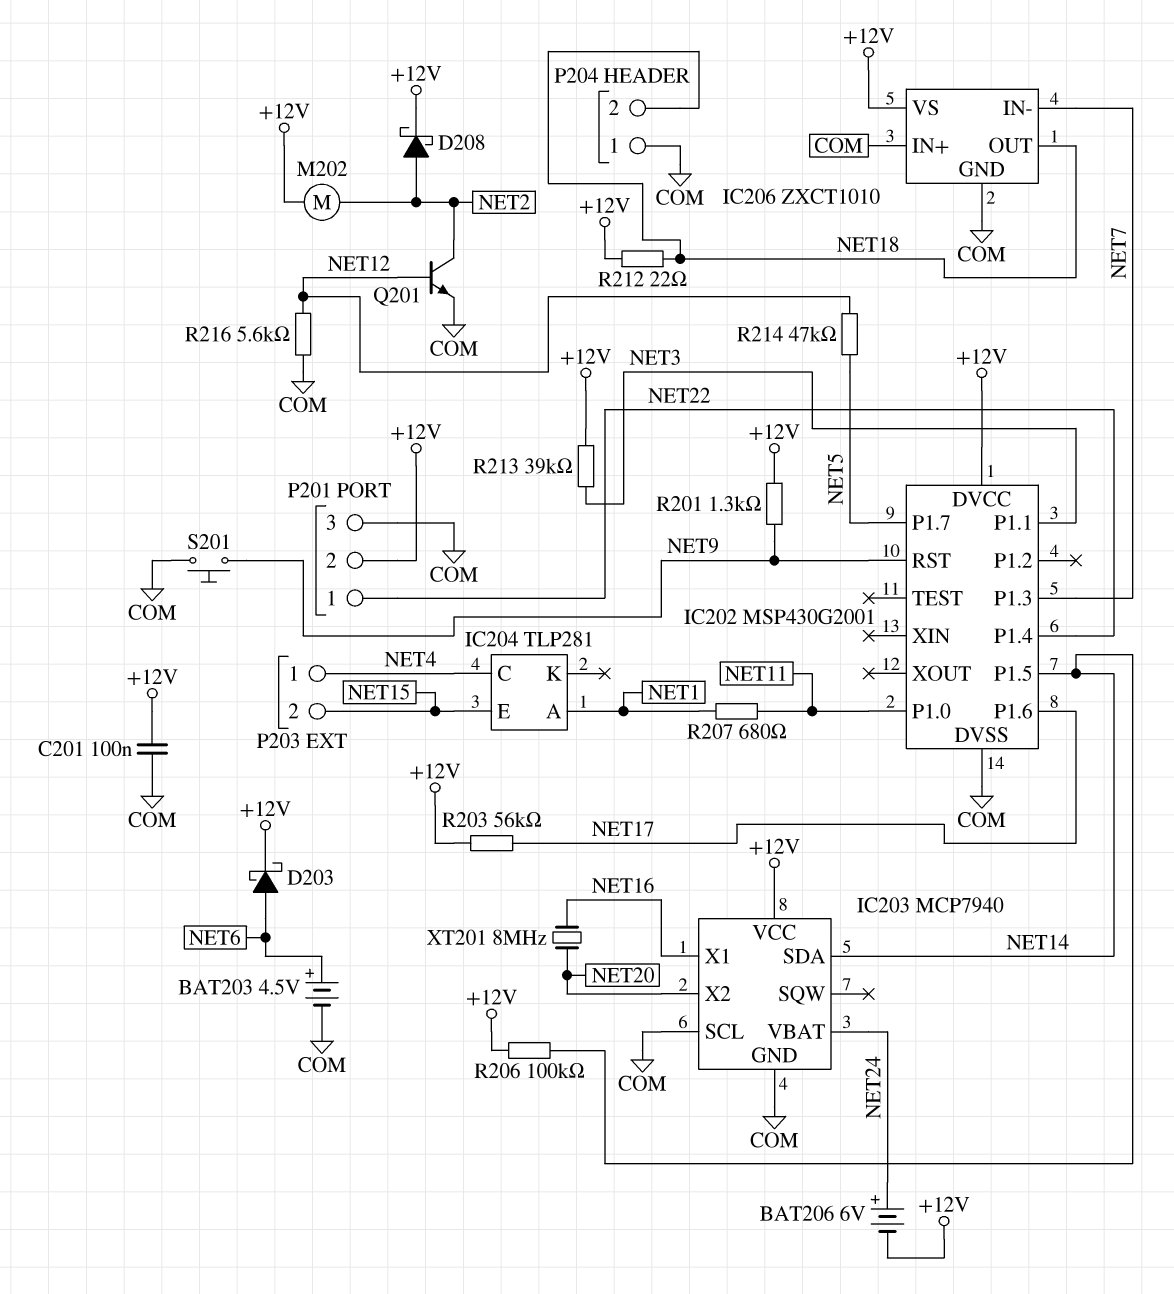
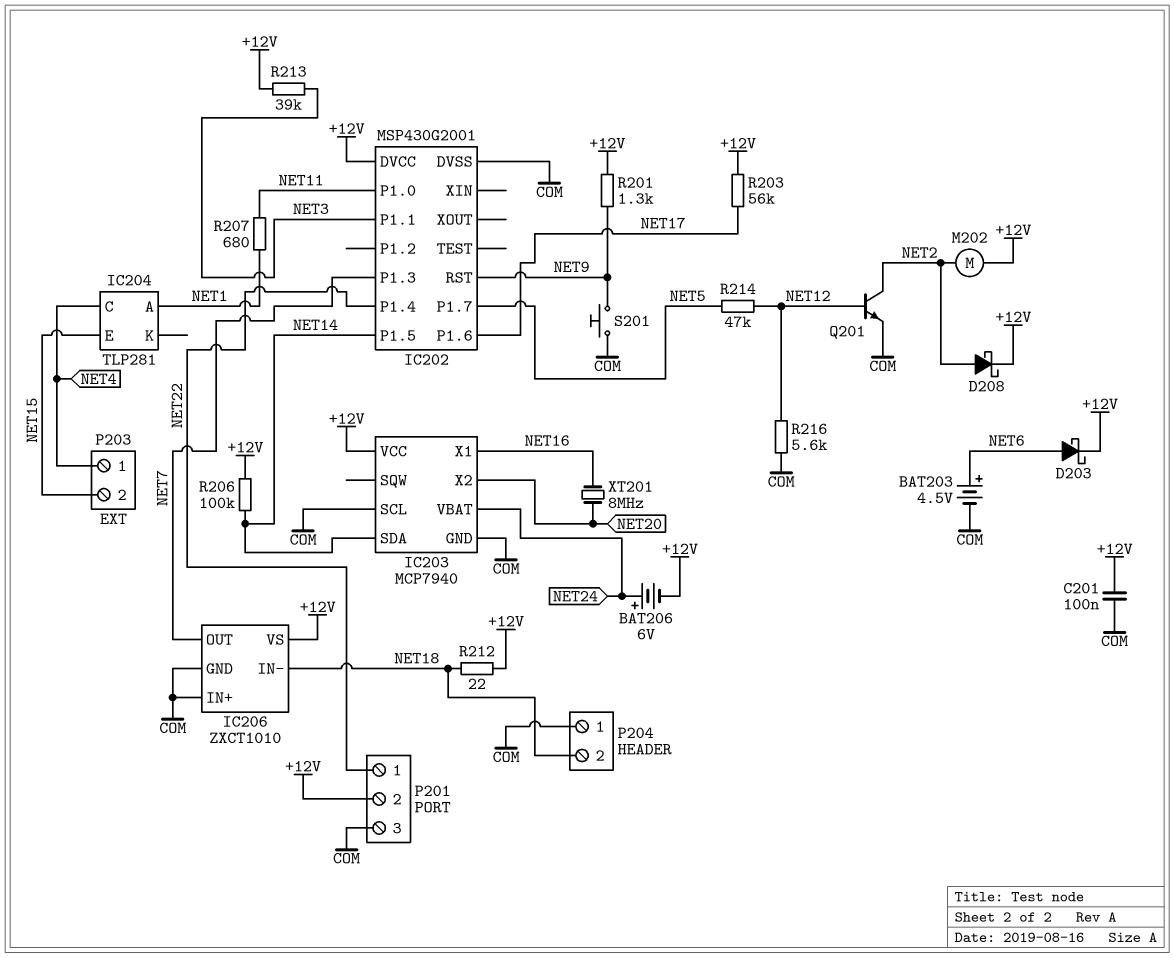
IC206 pin IN-: NET7 -> NET18
IC206 pin OUT: NET18 -> NET7

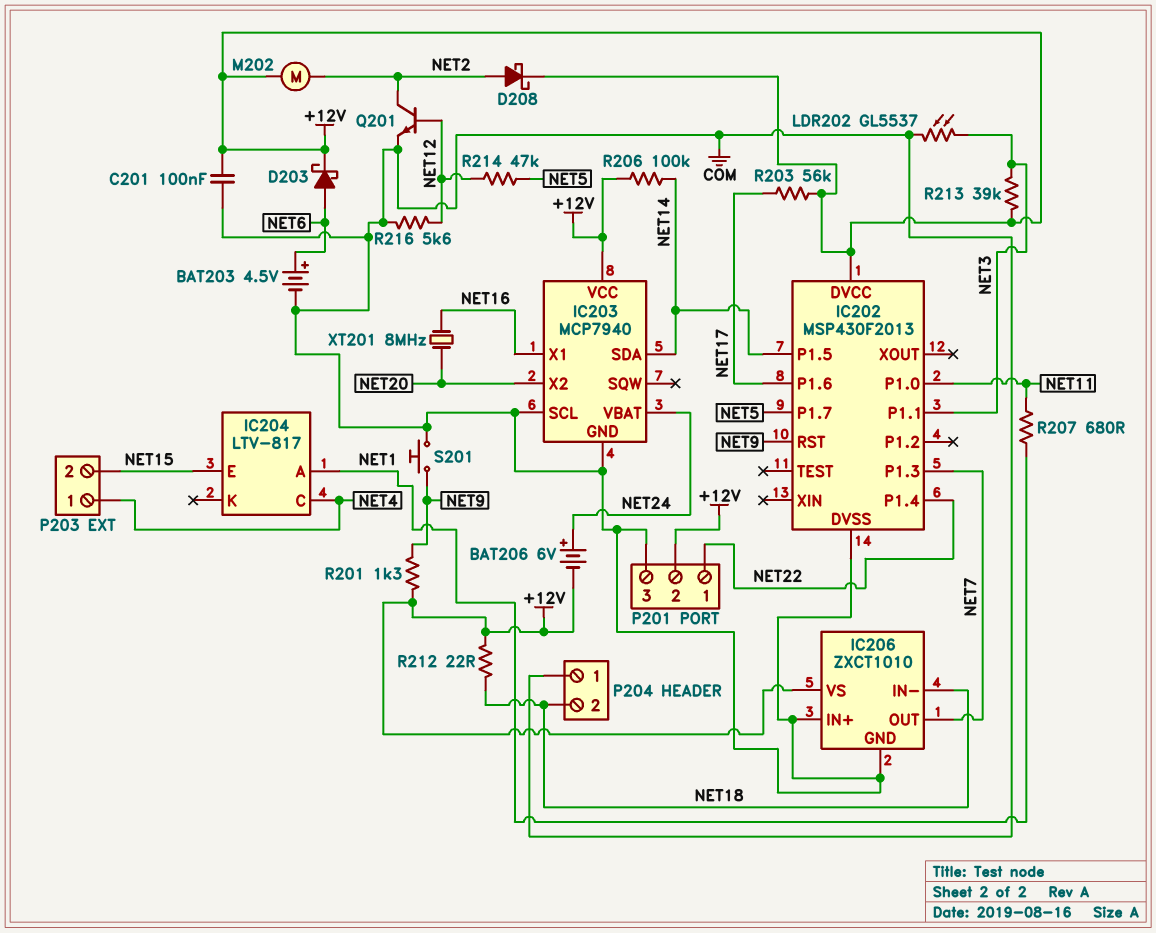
IC202: MSP430G2001 -> MSP430F2013
IC204: TLP281 -> LTV-817
LDR202: none -> GL5537 (COM, NET3)

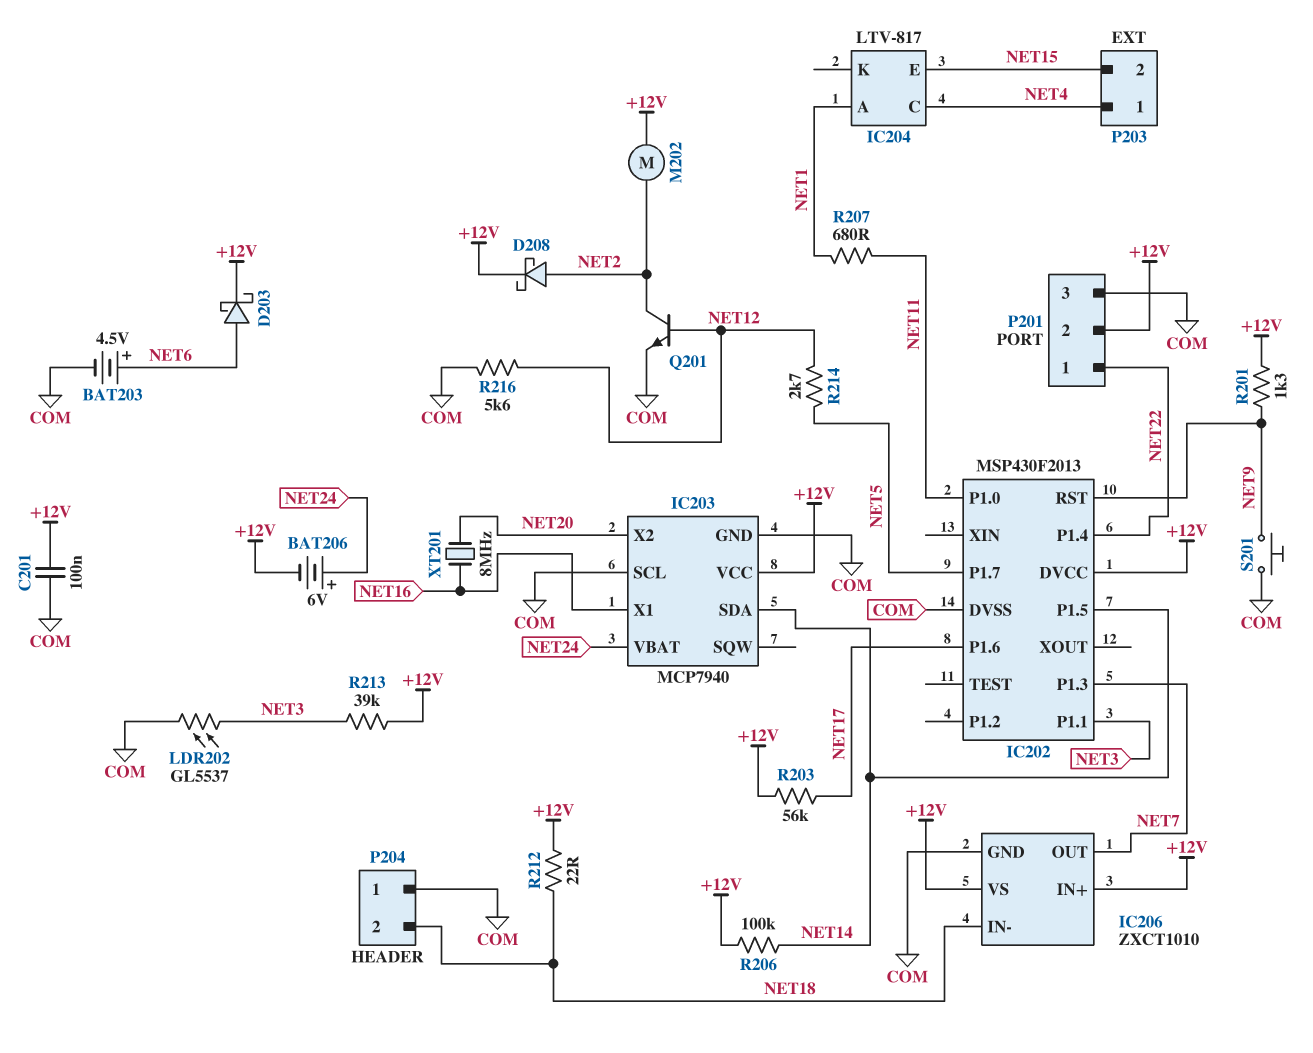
IC206 pin IN+: COM -> +12V
R214: 47k (NET5, NET12) -> 2.7k (NET5, NET12)

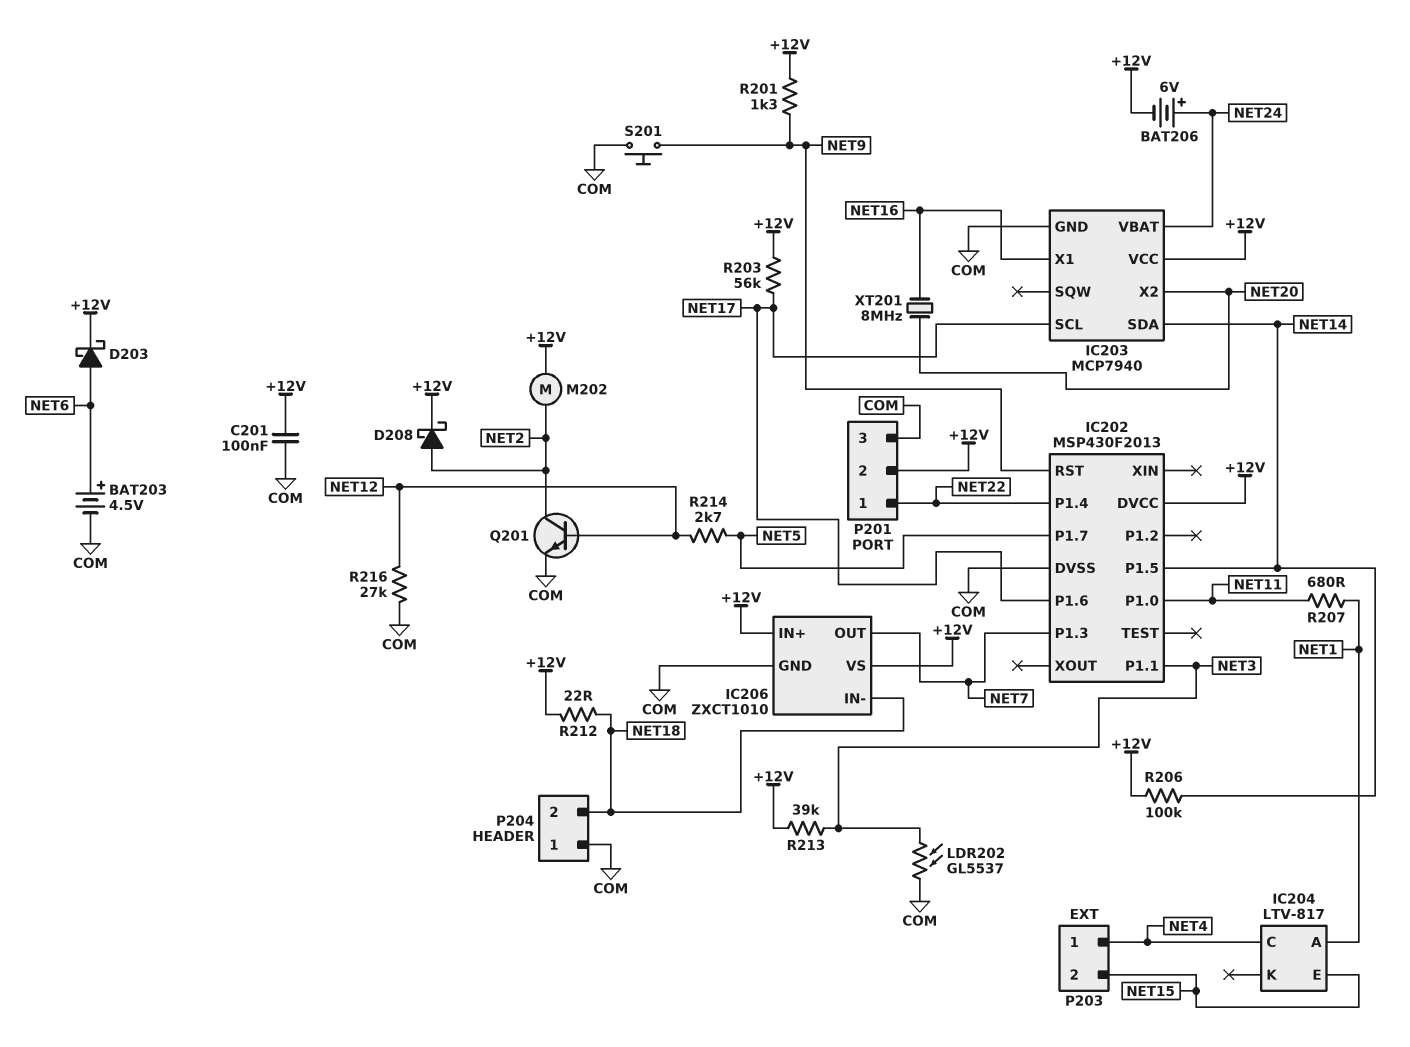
IC203 pin SCL: COM -> NET17
R216: 5.6k (COM, NET12) -> 27k (COM, NET12)

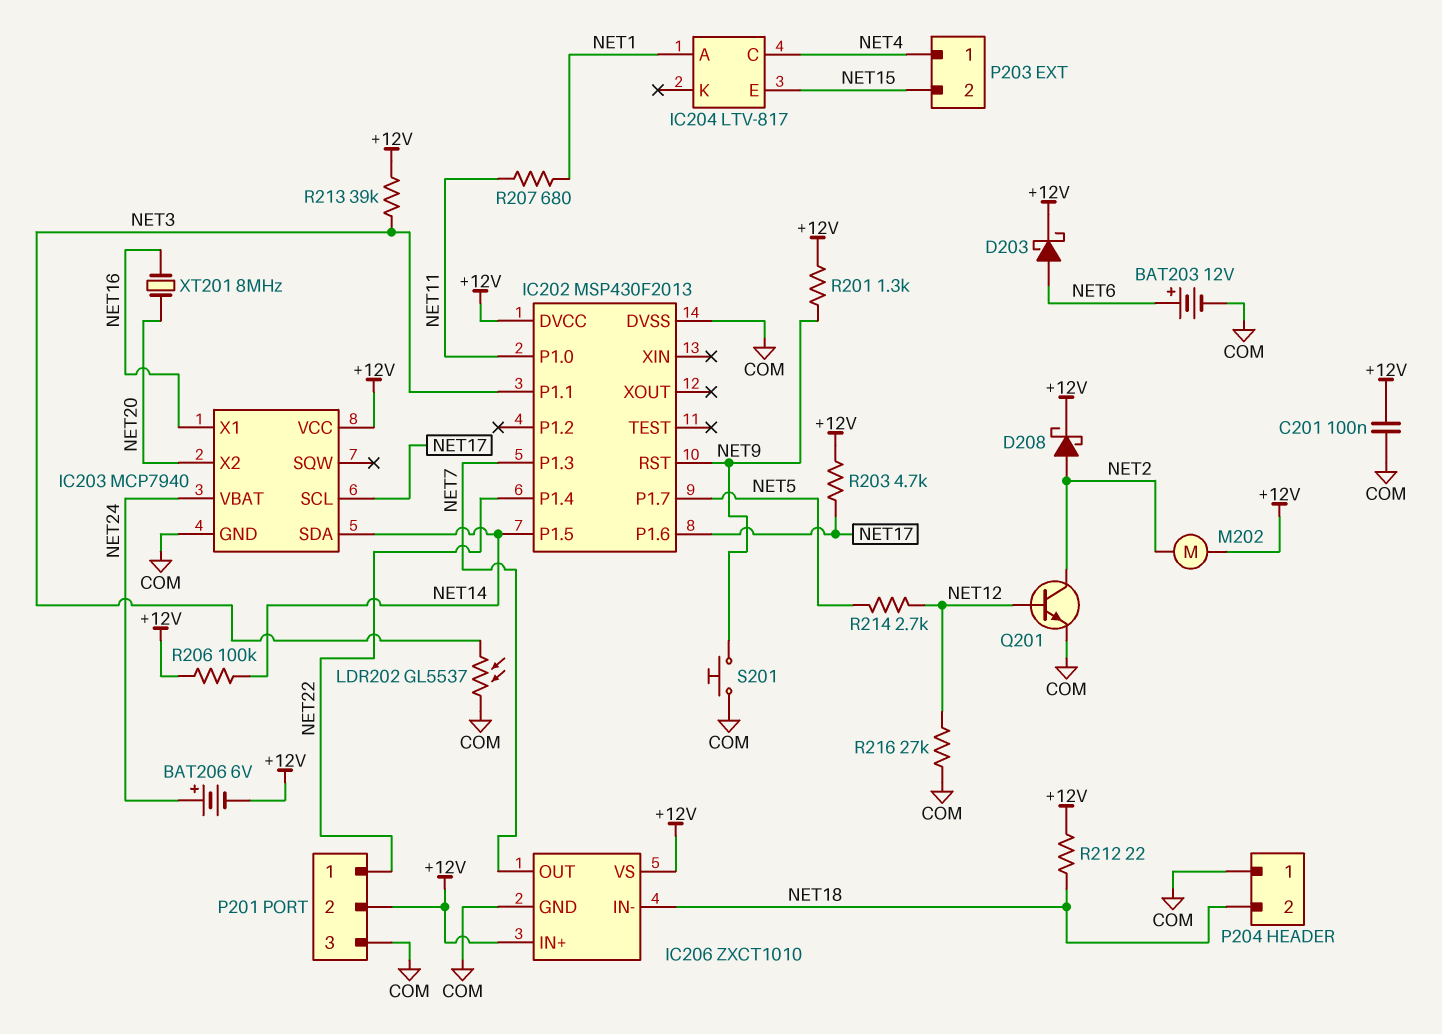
BAT203: 4.5V (plus NET6, minus COM) -> 12V (plus NET6, minus COM)
R203: 56k (+12V, NET17) -> 4.7k (+12V, NET17)

